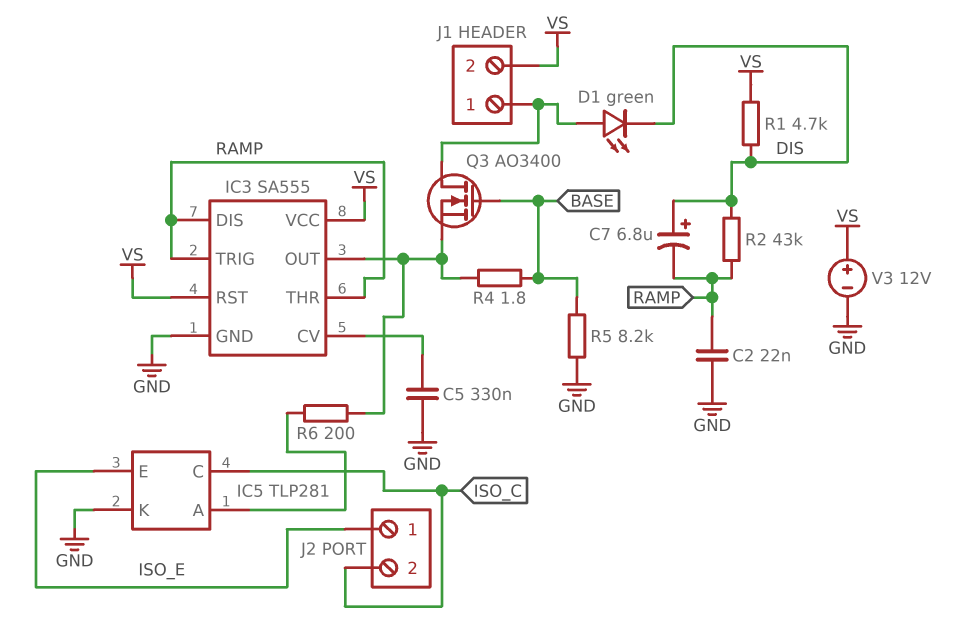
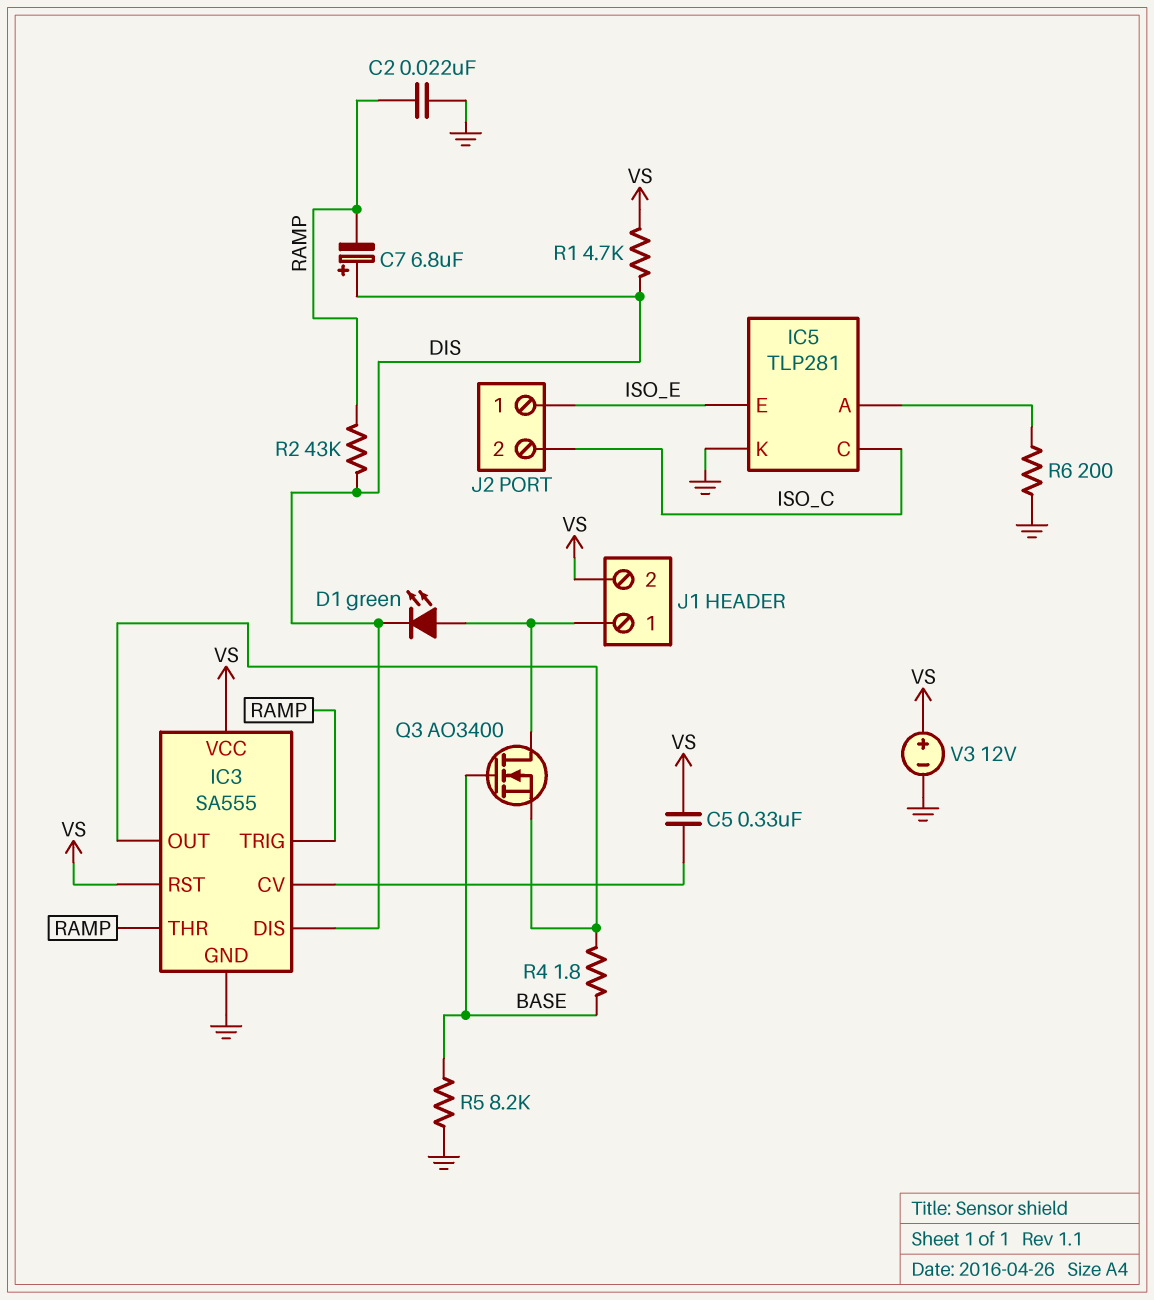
C5: 330nF (GND, IC3/CV) -> 330nF (IC3/CV, VS)
IC3 pin DIS: RAMP -> DIS
R6: 200 (IC3/OUT, IC5/A) -> 200 (GND, IC5/A)

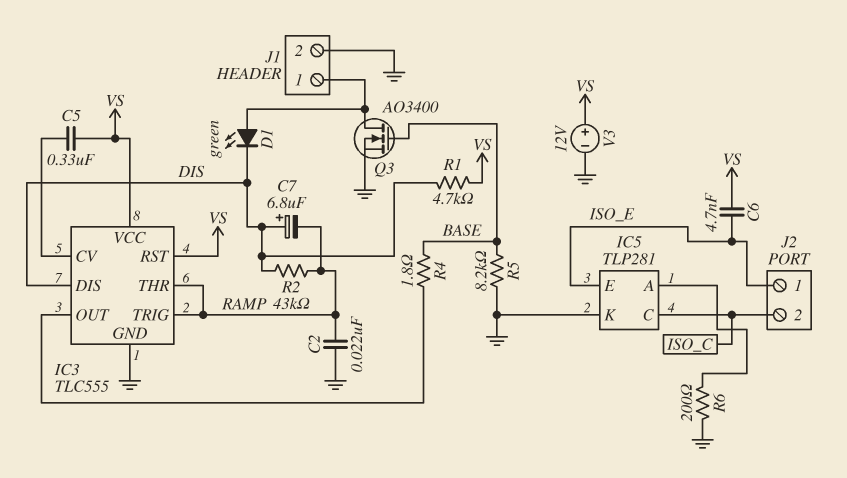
C6: none -> 4.7nF (ISO_E, VS)
IC3: SA555 -> TLC555
J1 pin 2: VS -> GND
Q3: NMOS AO3400 (G BASE, D J1/1, S IC3/OUT) -> NMOS AO3400 (G BASE, D J1/1, S GND)

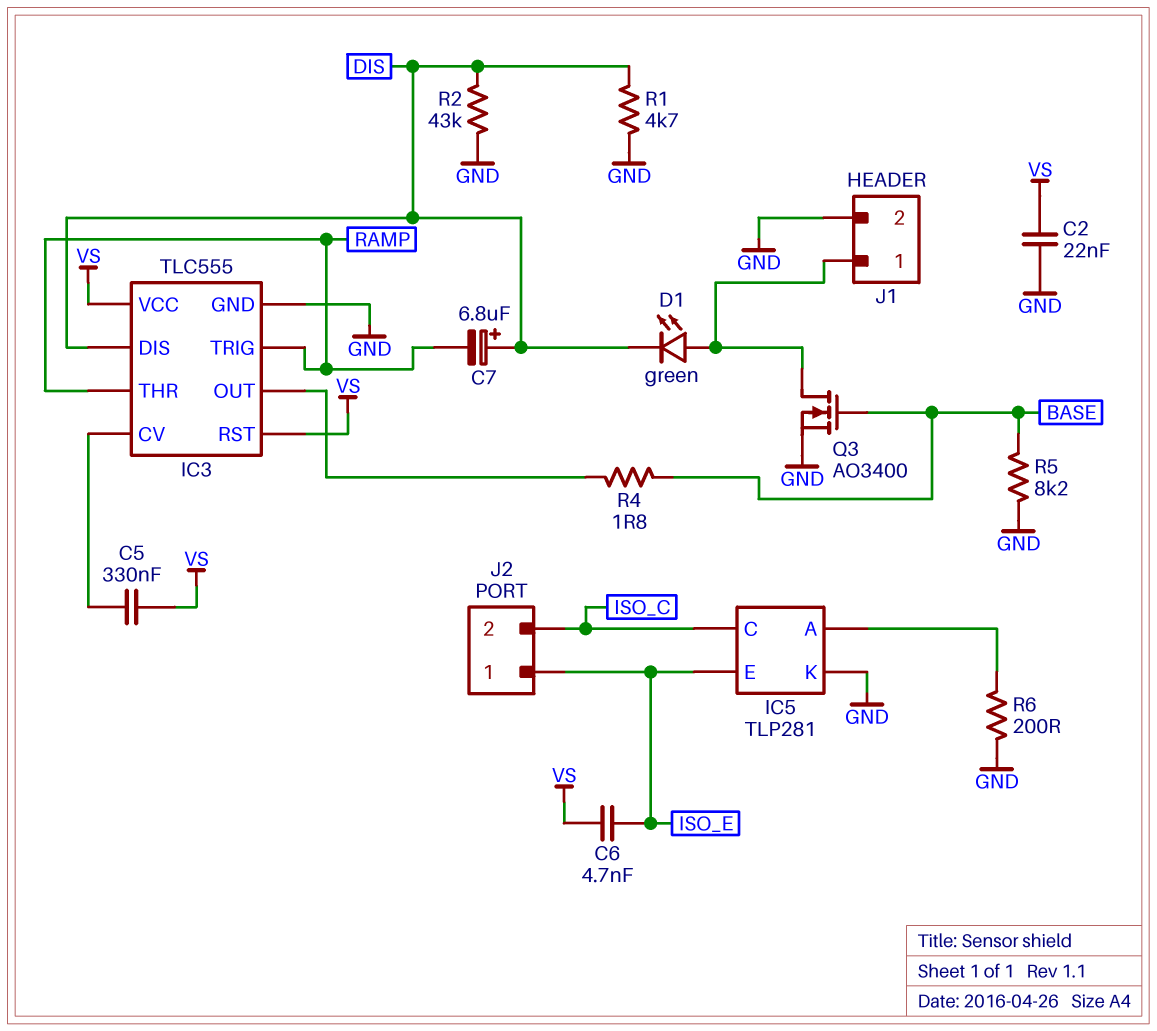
C2: 22nF (GND, RAMP) -> 22nF (GND, VS)
R1: 4.7k (DIS, VS) -> 4.7k (DIS, GND)
R2: 43k (DIS, RAMP) -> 43k (DIS, GND)
V3: 12V (plus VS, minus GND) -> none

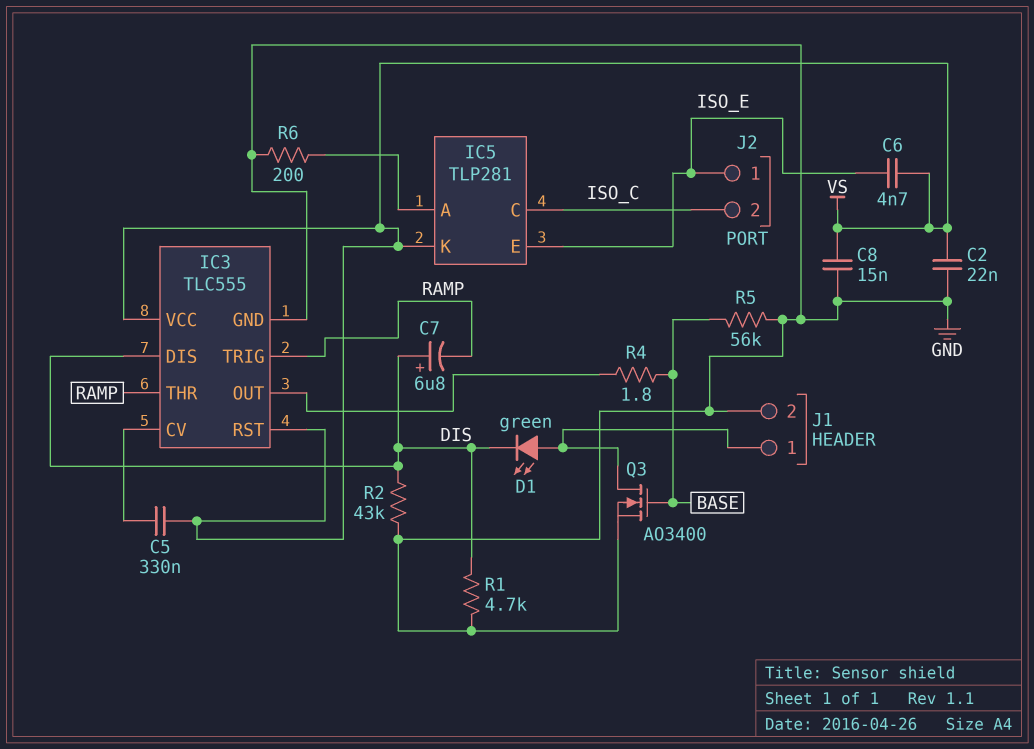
C8: none -> 15nF (GND, VS)
IC5 pin K: GND -> VS
R5: 8.2k (BASE, GND) -> 56k (BASE, GND)

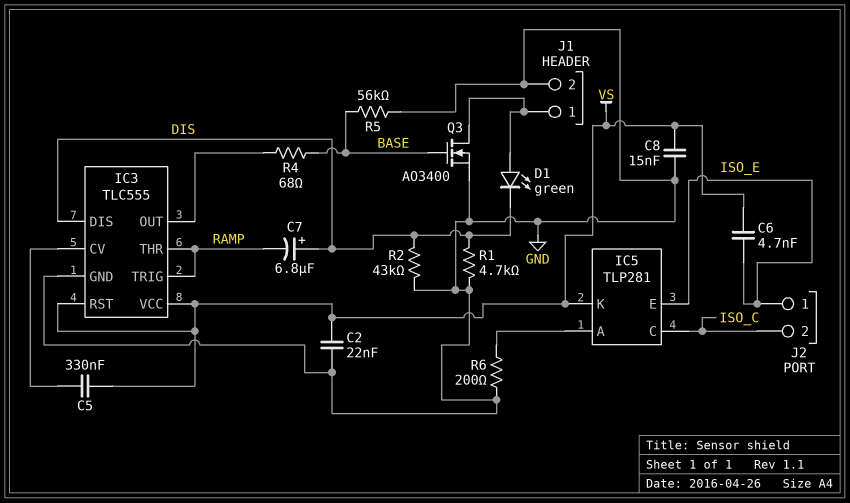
R4: 1.8 (BASE, IC3/OUT) -> 68 (BASE, IC3/OUT)

